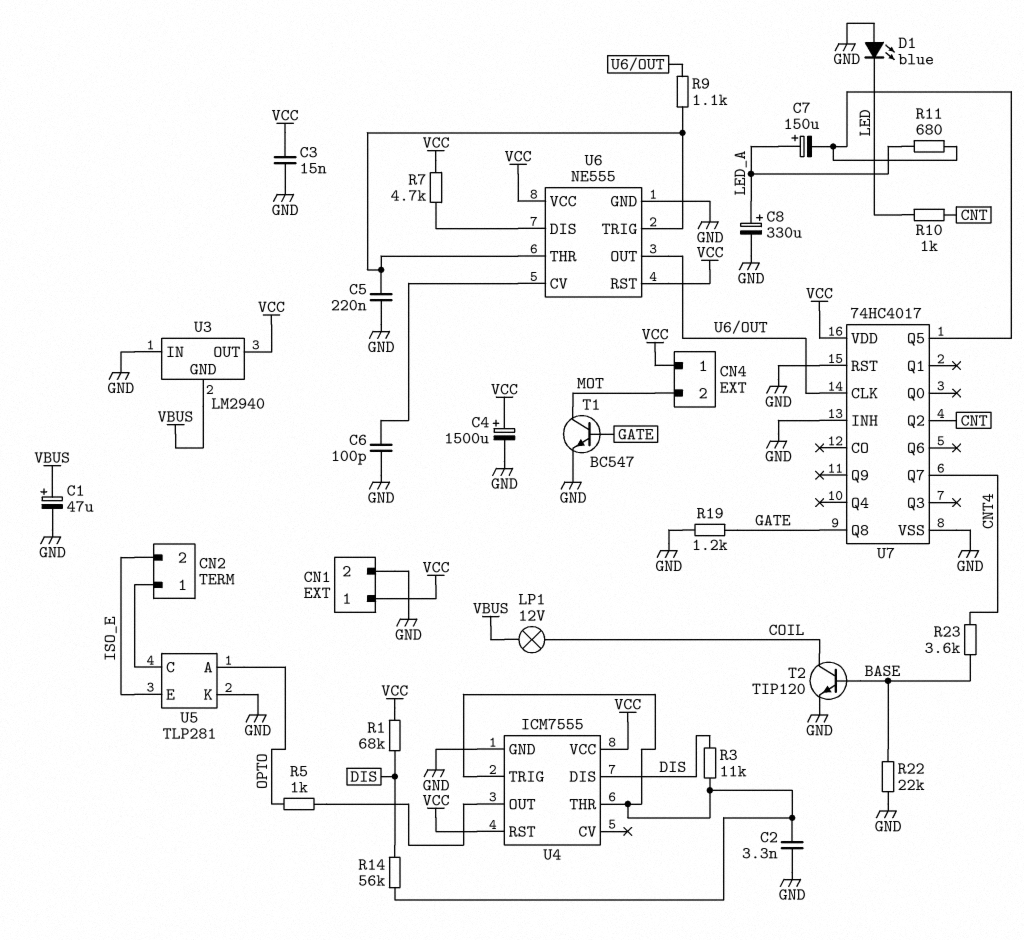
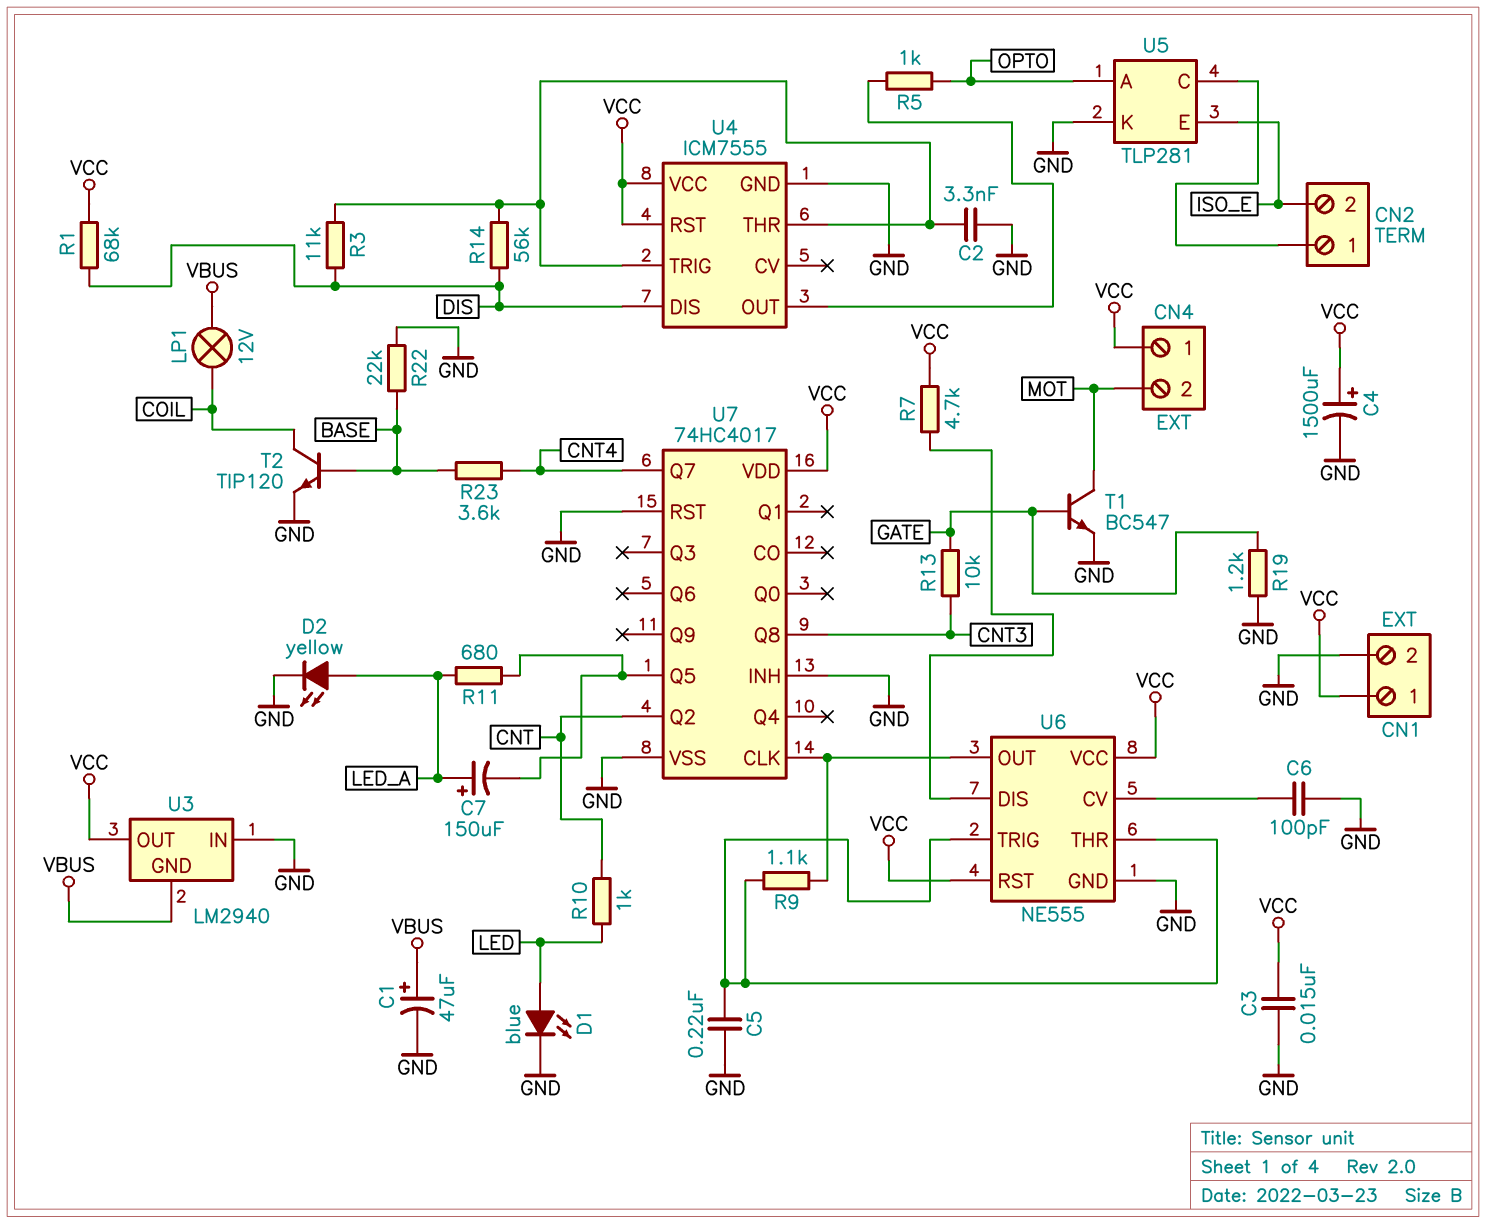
C8: 330uF (plus LED_A, minus GND) -> none
D1: LED blue (A GND, K LED) -> LED blue (A LED, K GND)
D2: none -> LED yellow (A LED_A, K GND)
R13: none -> 10k (CNT3, GATE)
U7 pin Q8: GATE -> CNT3

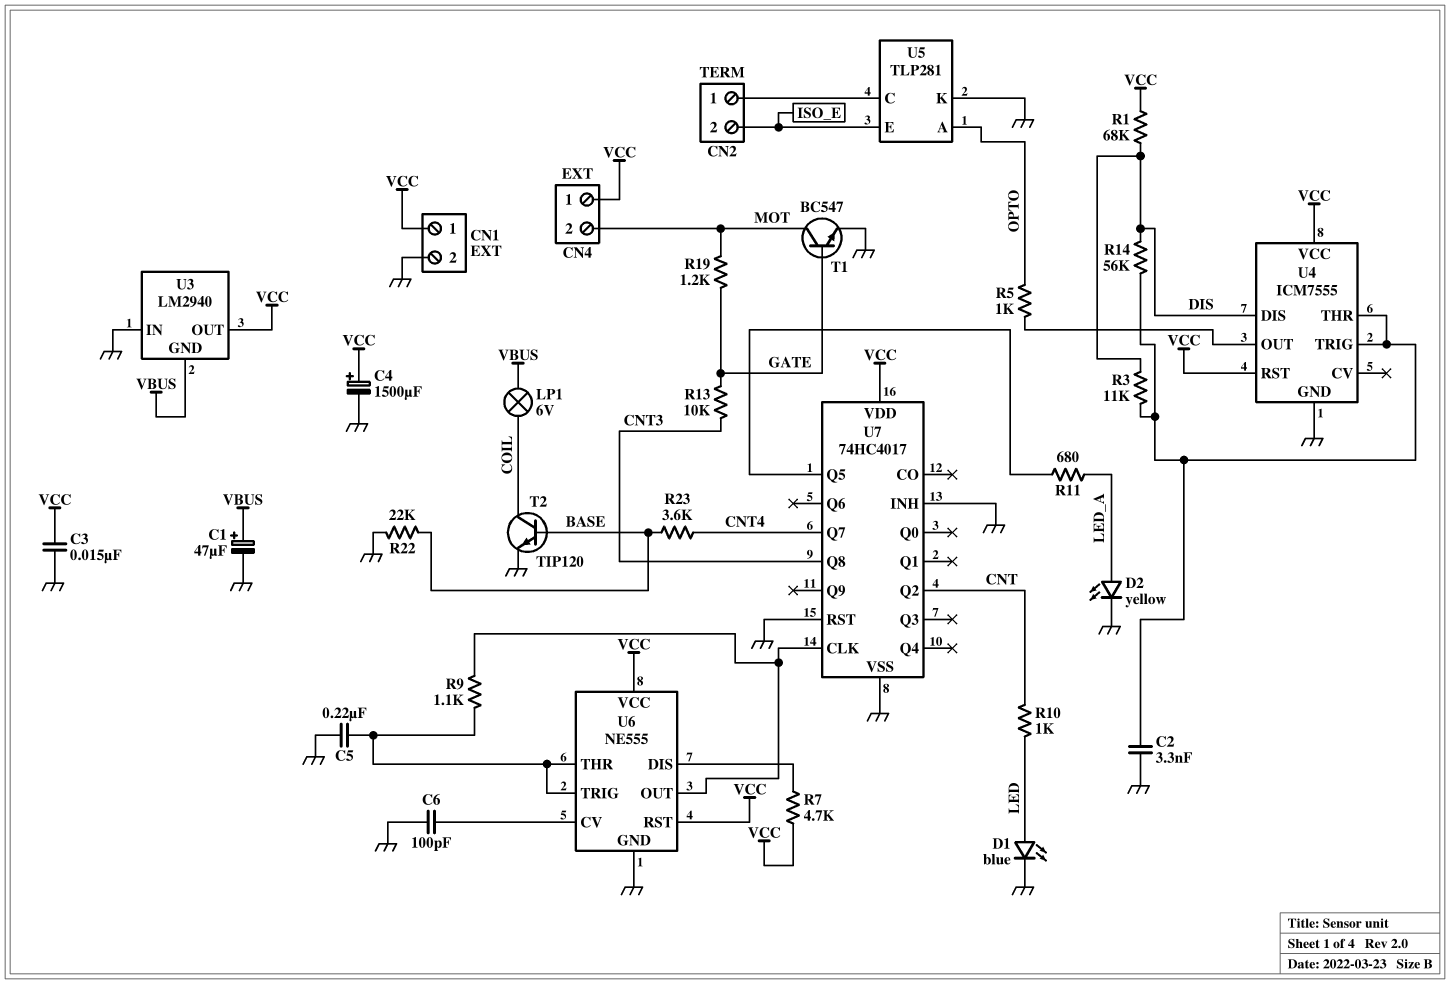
C7: 150uF (plus LED_A, minus U7/Q5) -> none
LP1: lamp 12V (COIL, VBUS) -> lamp 6V (COIL, VBUS)
R19: 1.2k (GATE, GND) -> 1.2k (GATE, MOT)

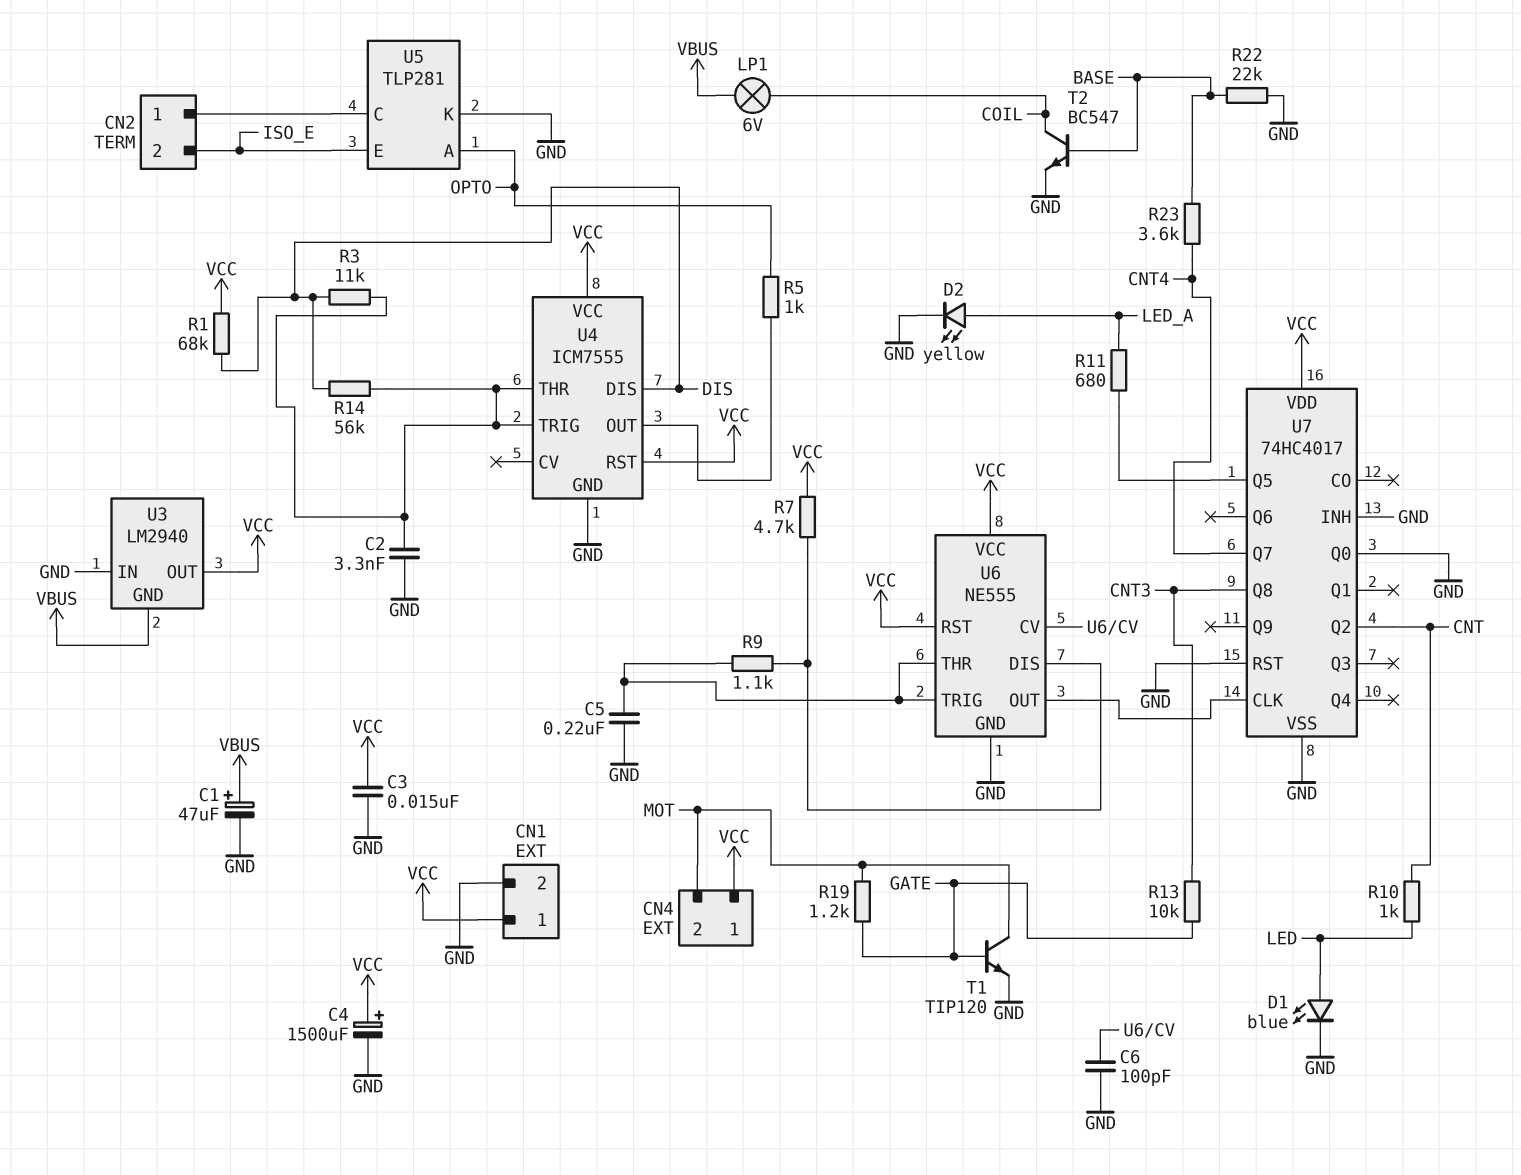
R9: 1.1k (U6/OUT, U6/THR) -> 1.1k (U6/DIS, U6/THR)
T1: NPN BC547 (B GATE, C MOT, E GND) -> NPN TIP120 (B GATE, C MOT, E GND)
T2: NPN TIP120 (B BASE, C COIL, E GND) -> NPN BC547 (B BASE, C COIL, E GND)
U7 pin Q0: none -> GND

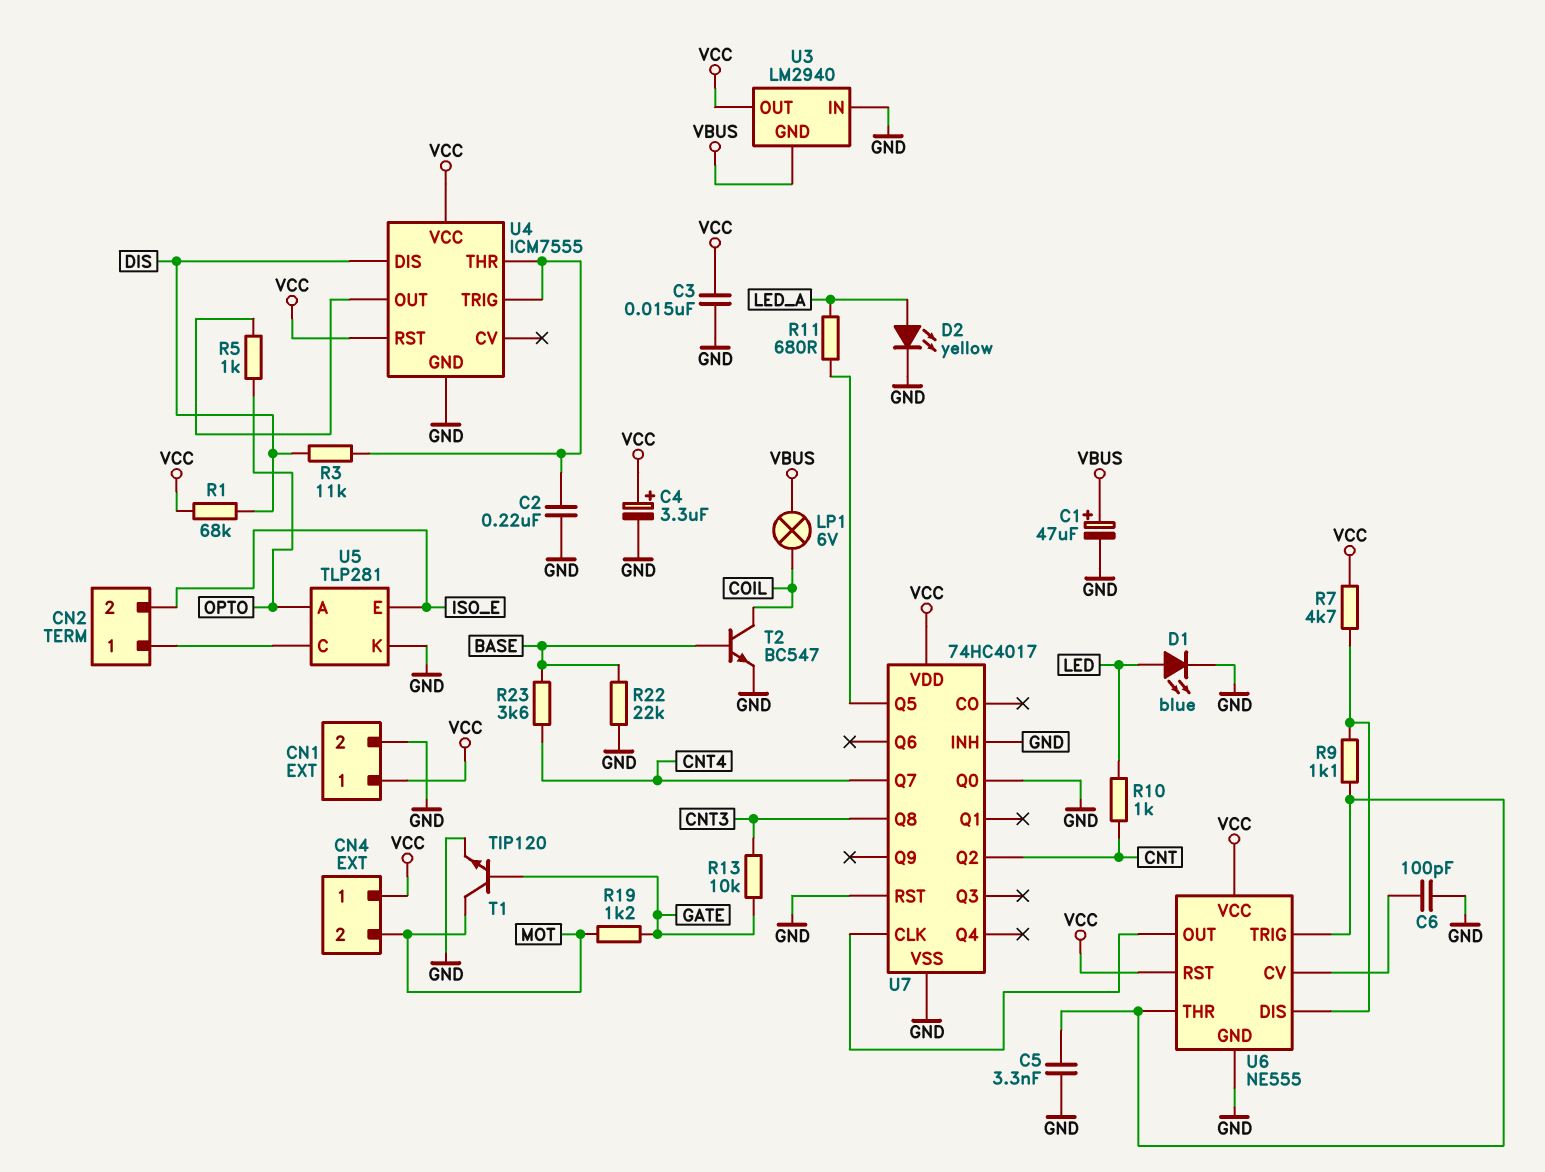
C2: 3.3nF (GND, U4/THR) -> 220nF (GND, U4/THR)
C4: 1500uF (plus VCC, minus GND) -> 3.3uF (plus VCC, minus GND)
C5: 220nF (GND, U6/THR) -> 3.3nF (GND, U6/THR)
R14: 56k (DIS, U4/THR) -> none

